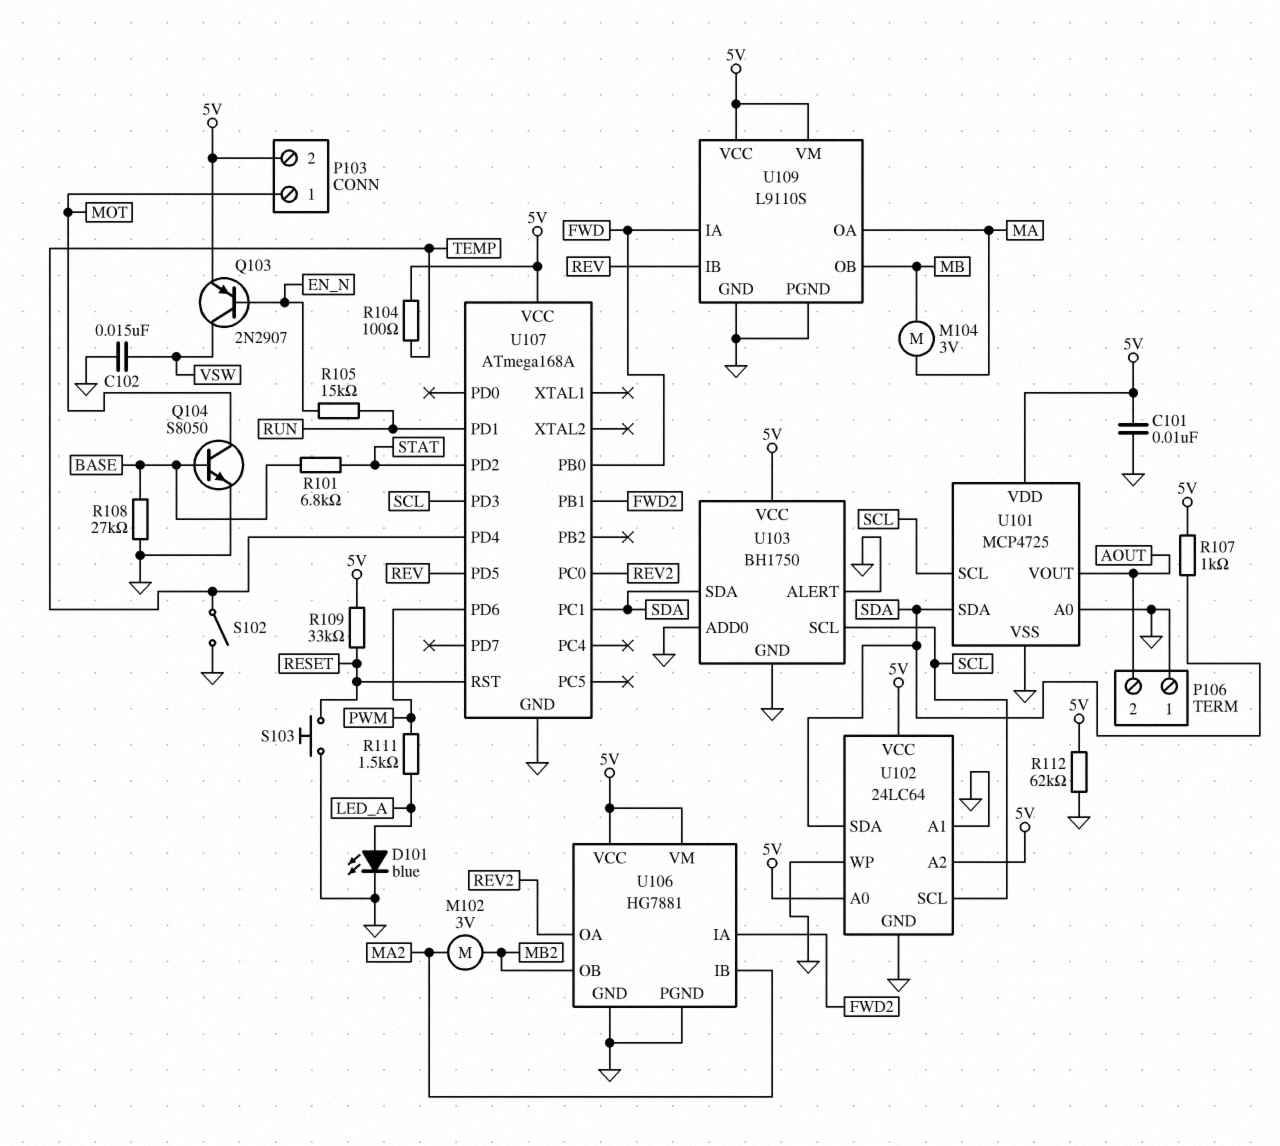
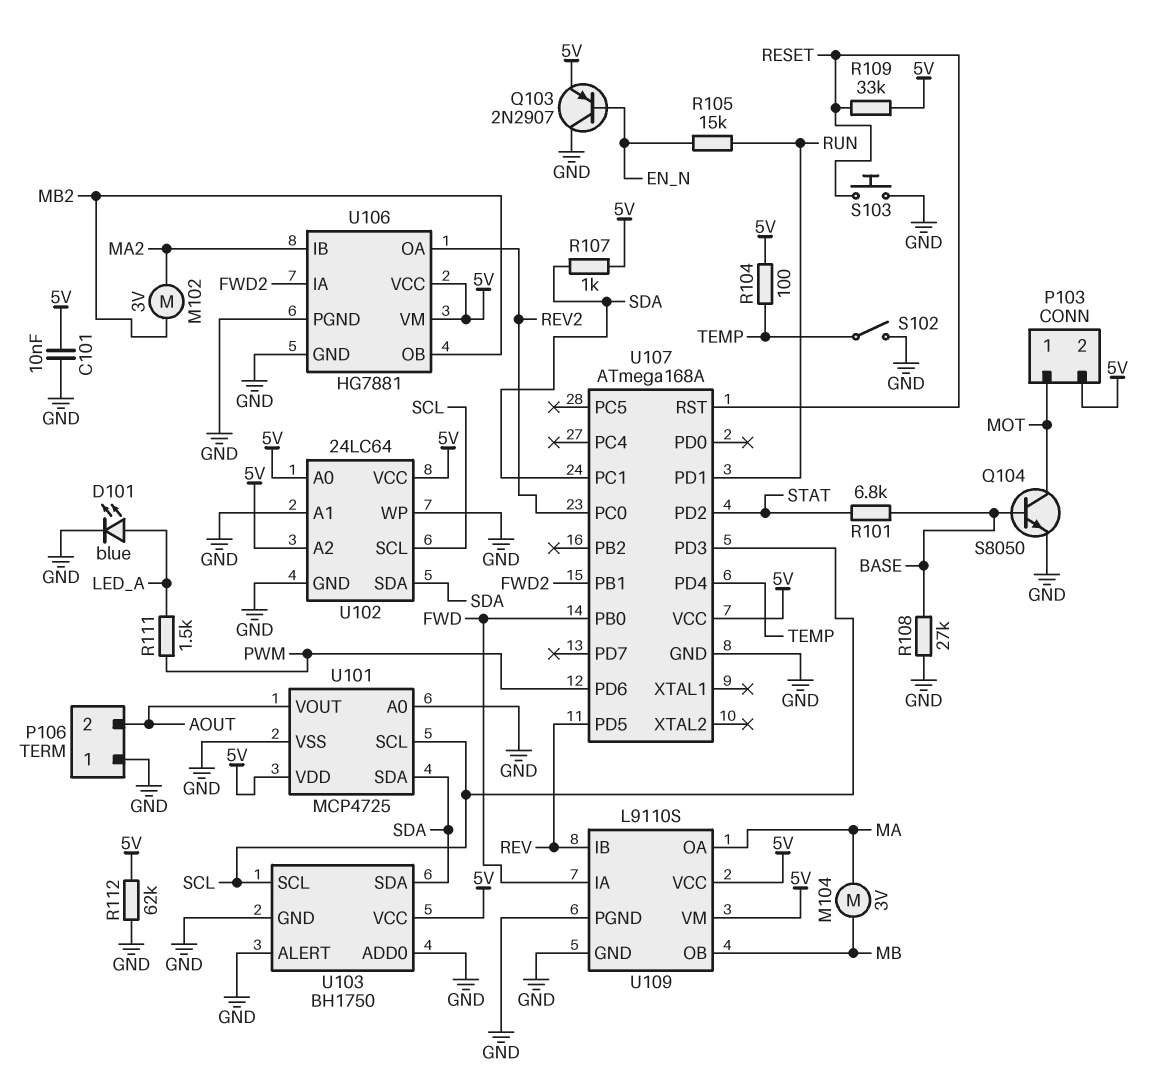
C102: 15nF (GND, VSW) -> none
Q103: PNP 2N2907 (B EN_N, C VSW, E 5V) -> PNP 2N2907 (B EN_N, C GND, E 5V)

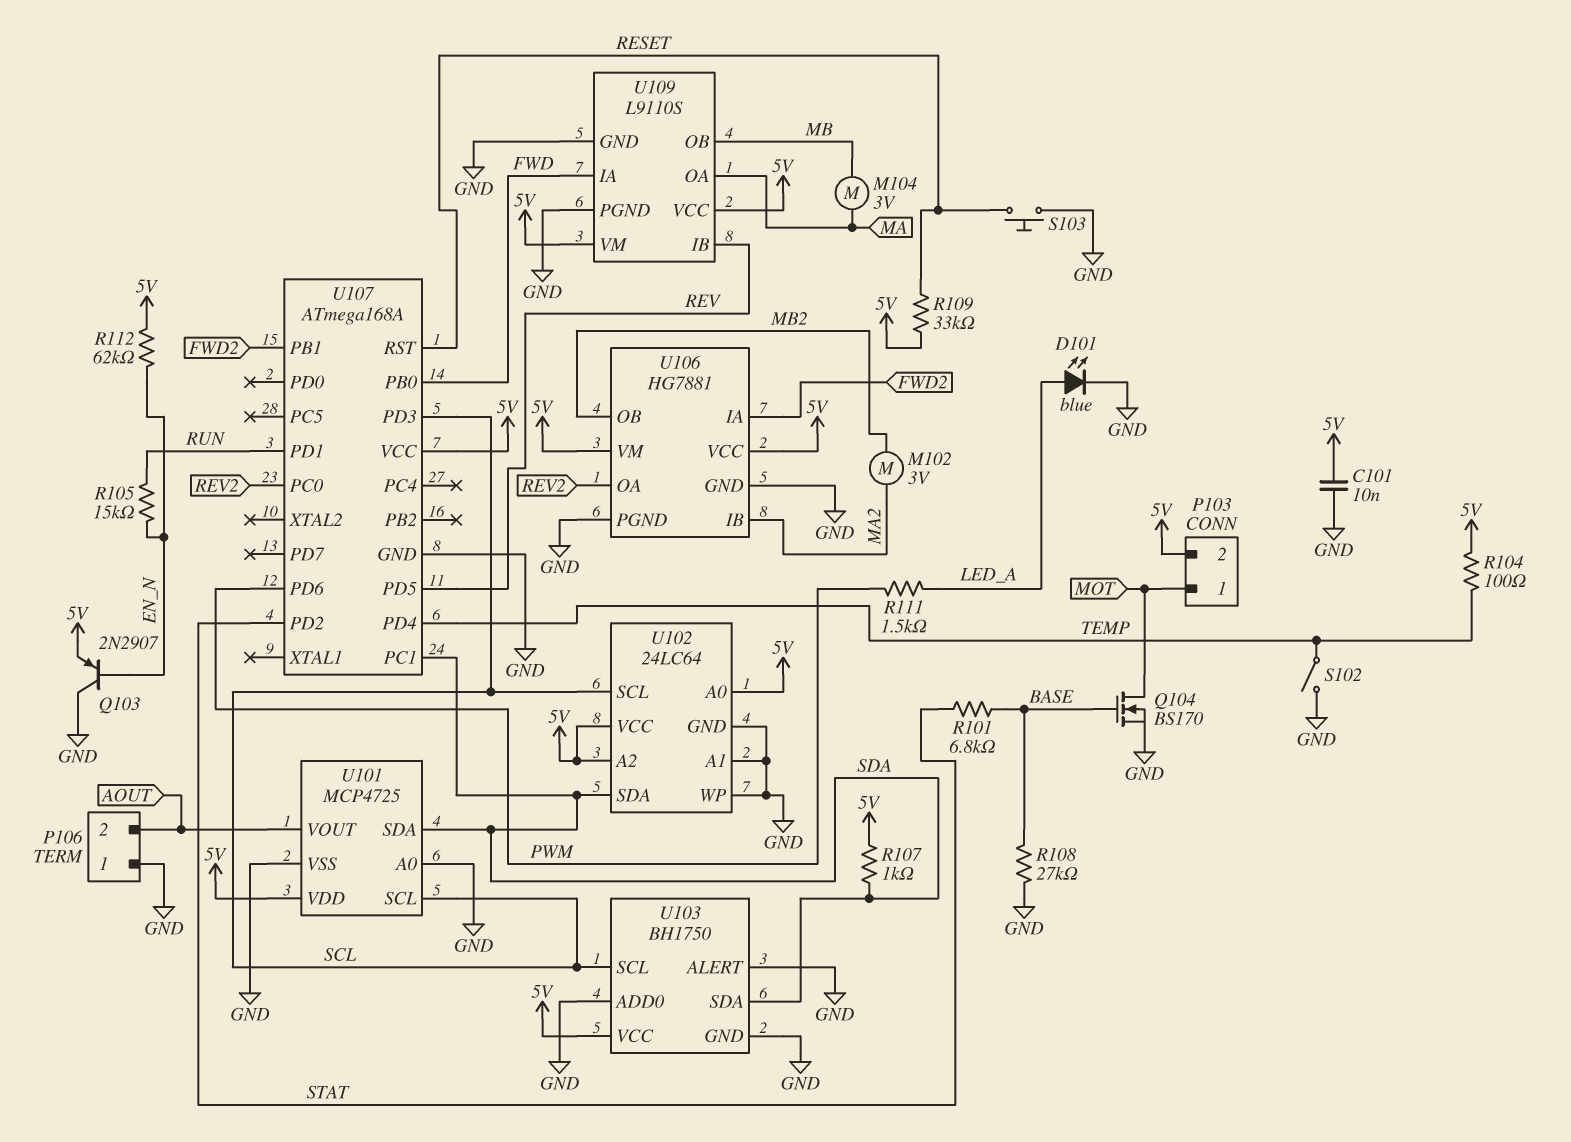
Q104: NPN S8050 (B BASE, C MOT, E GND) -> NMOS BS170 (G BASE, D MOT, S GND)
R112: 62k (5V, GND) -> 62k (5V, EN_N)

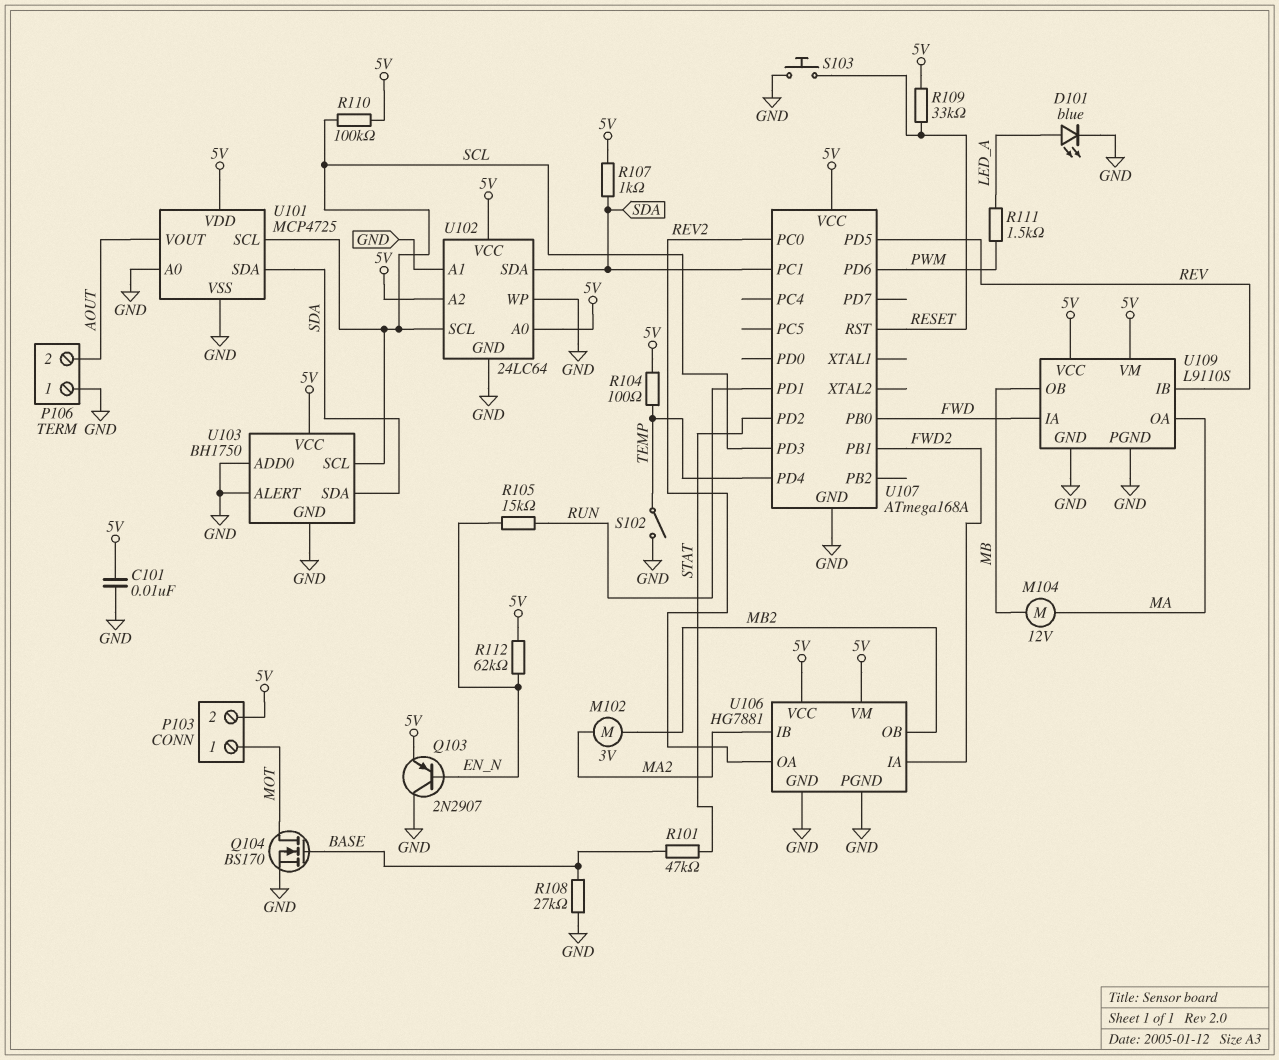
M104: motor 3V (MA, MB) -> motor 12V (MA, MB)
R101: 6.8k (BASE, STAT) -> 47k (BASE, STAT)
R110: none -> 100k (5V, SCL)

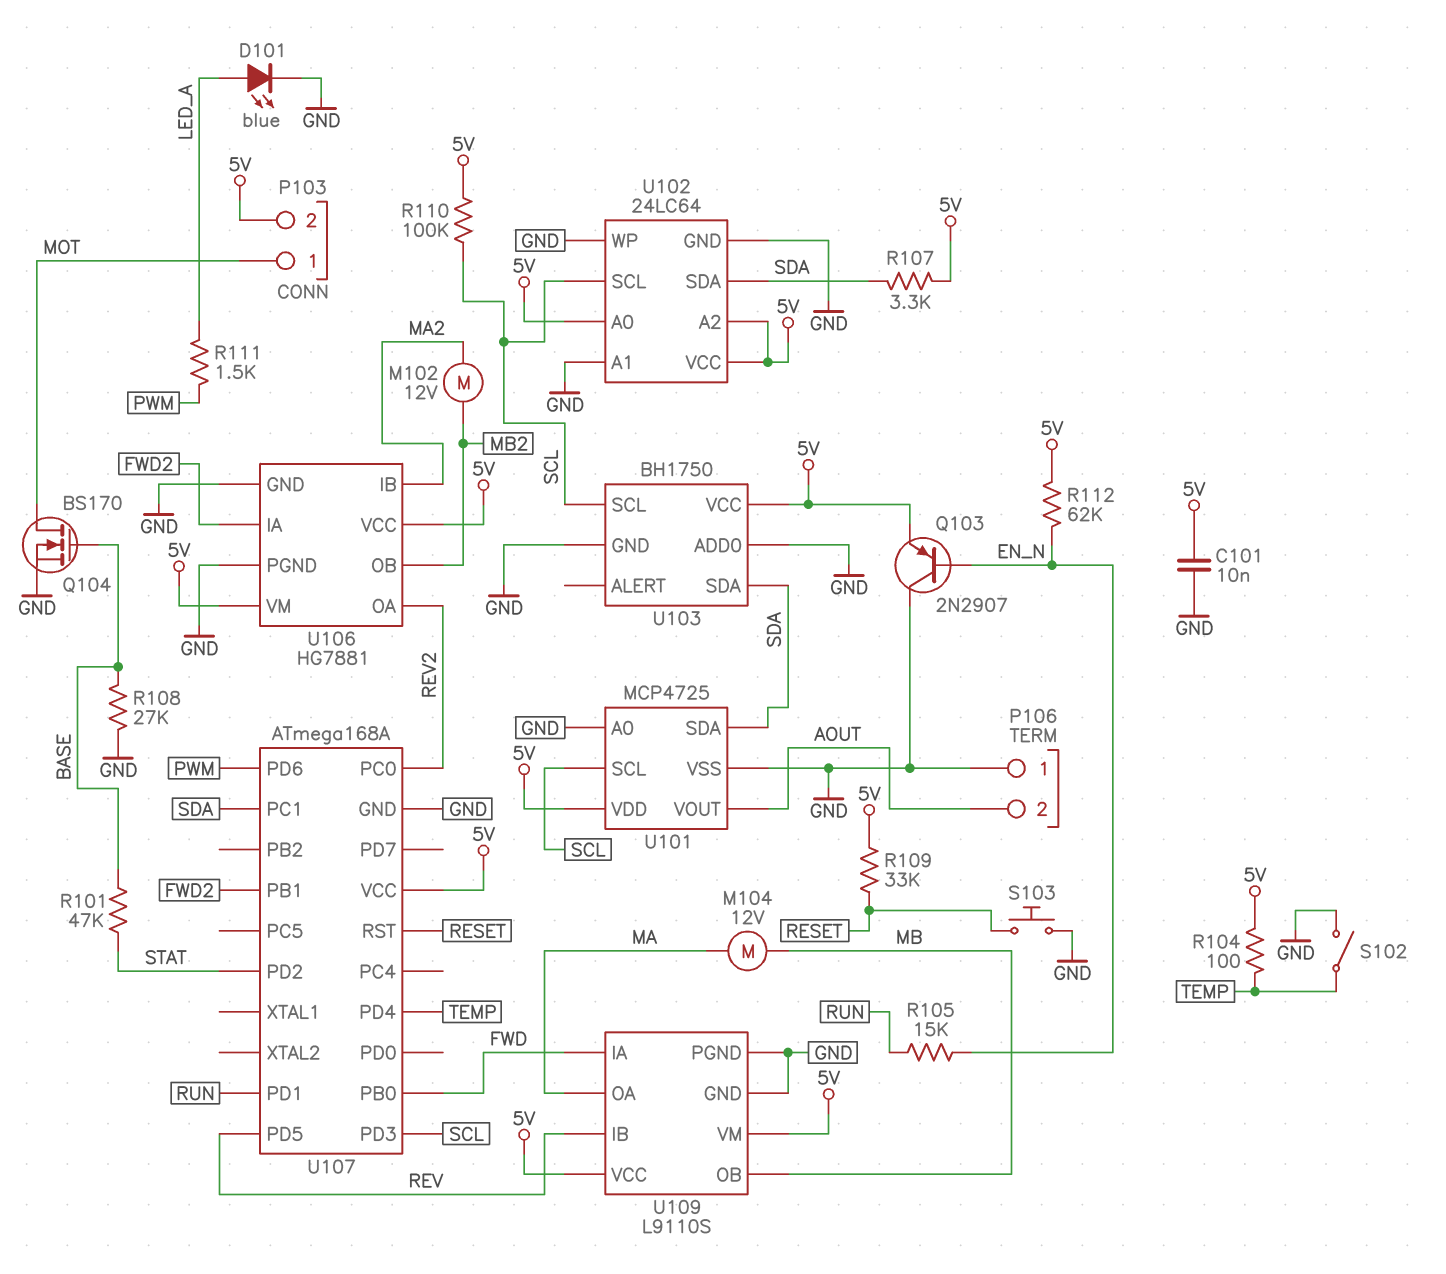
M102: motor 3V (MA2, MB2) -> motor 12V (MA2, MB2)
R107: 1k (5V, SDA) -> 3.3k (5V, SDA)
U103 pin ALERT: GND -> none

